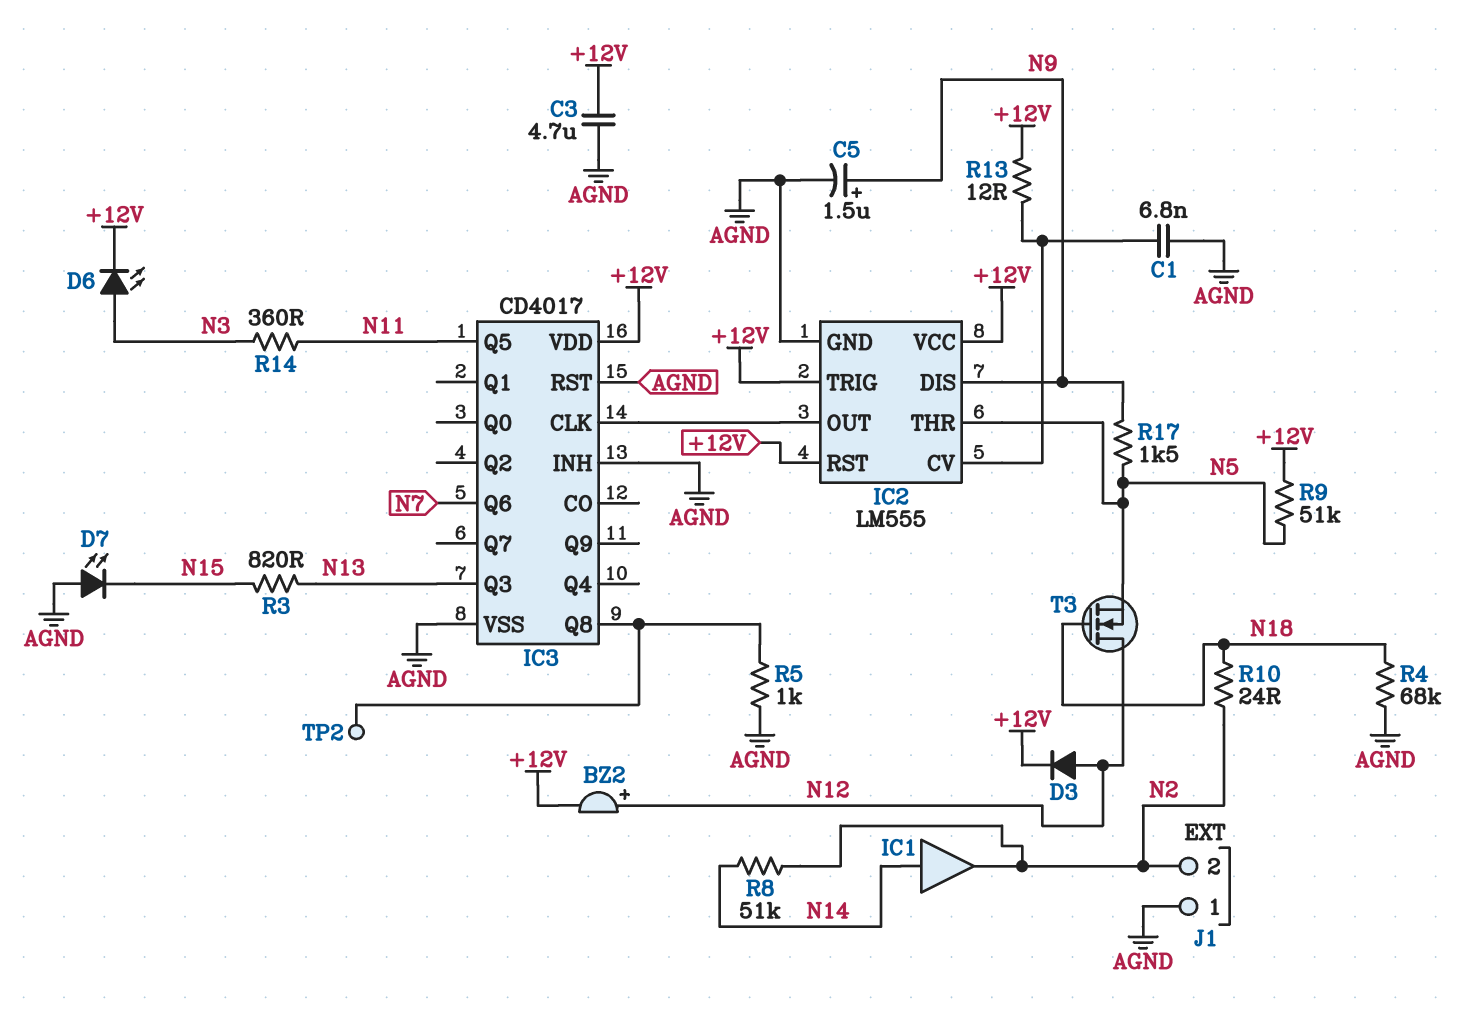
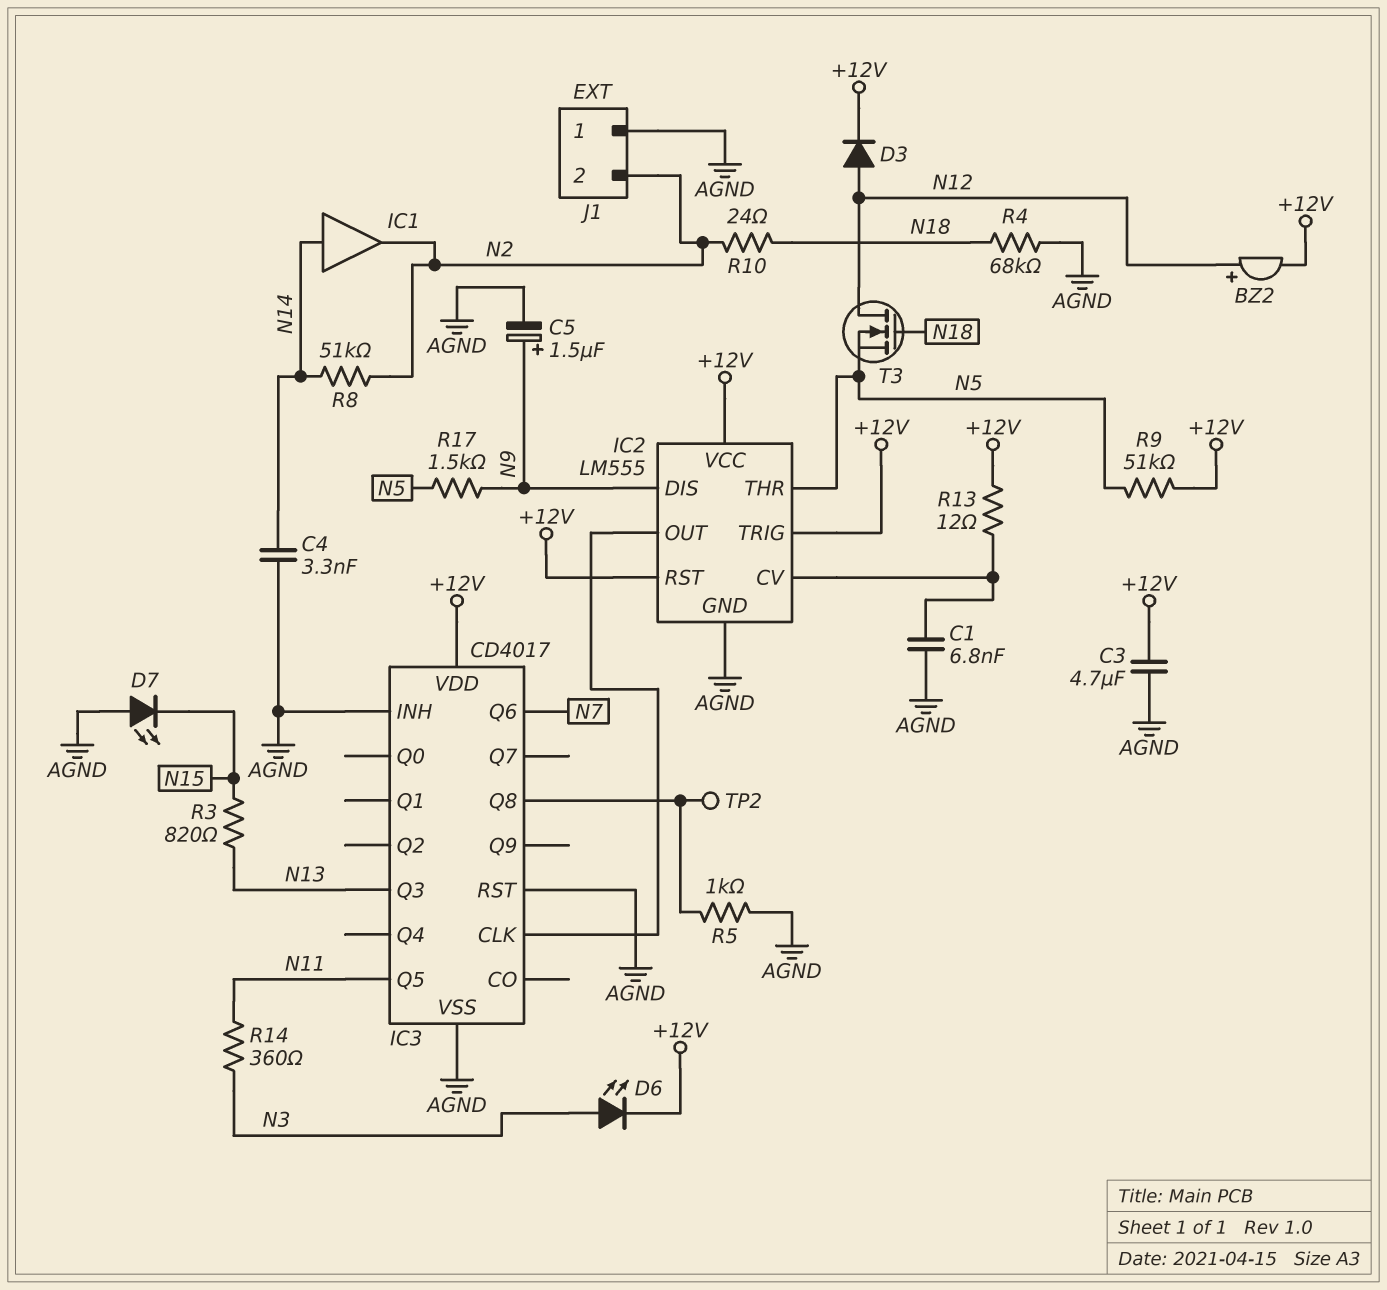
C4: none -> 3.3nF (AGND, N14)

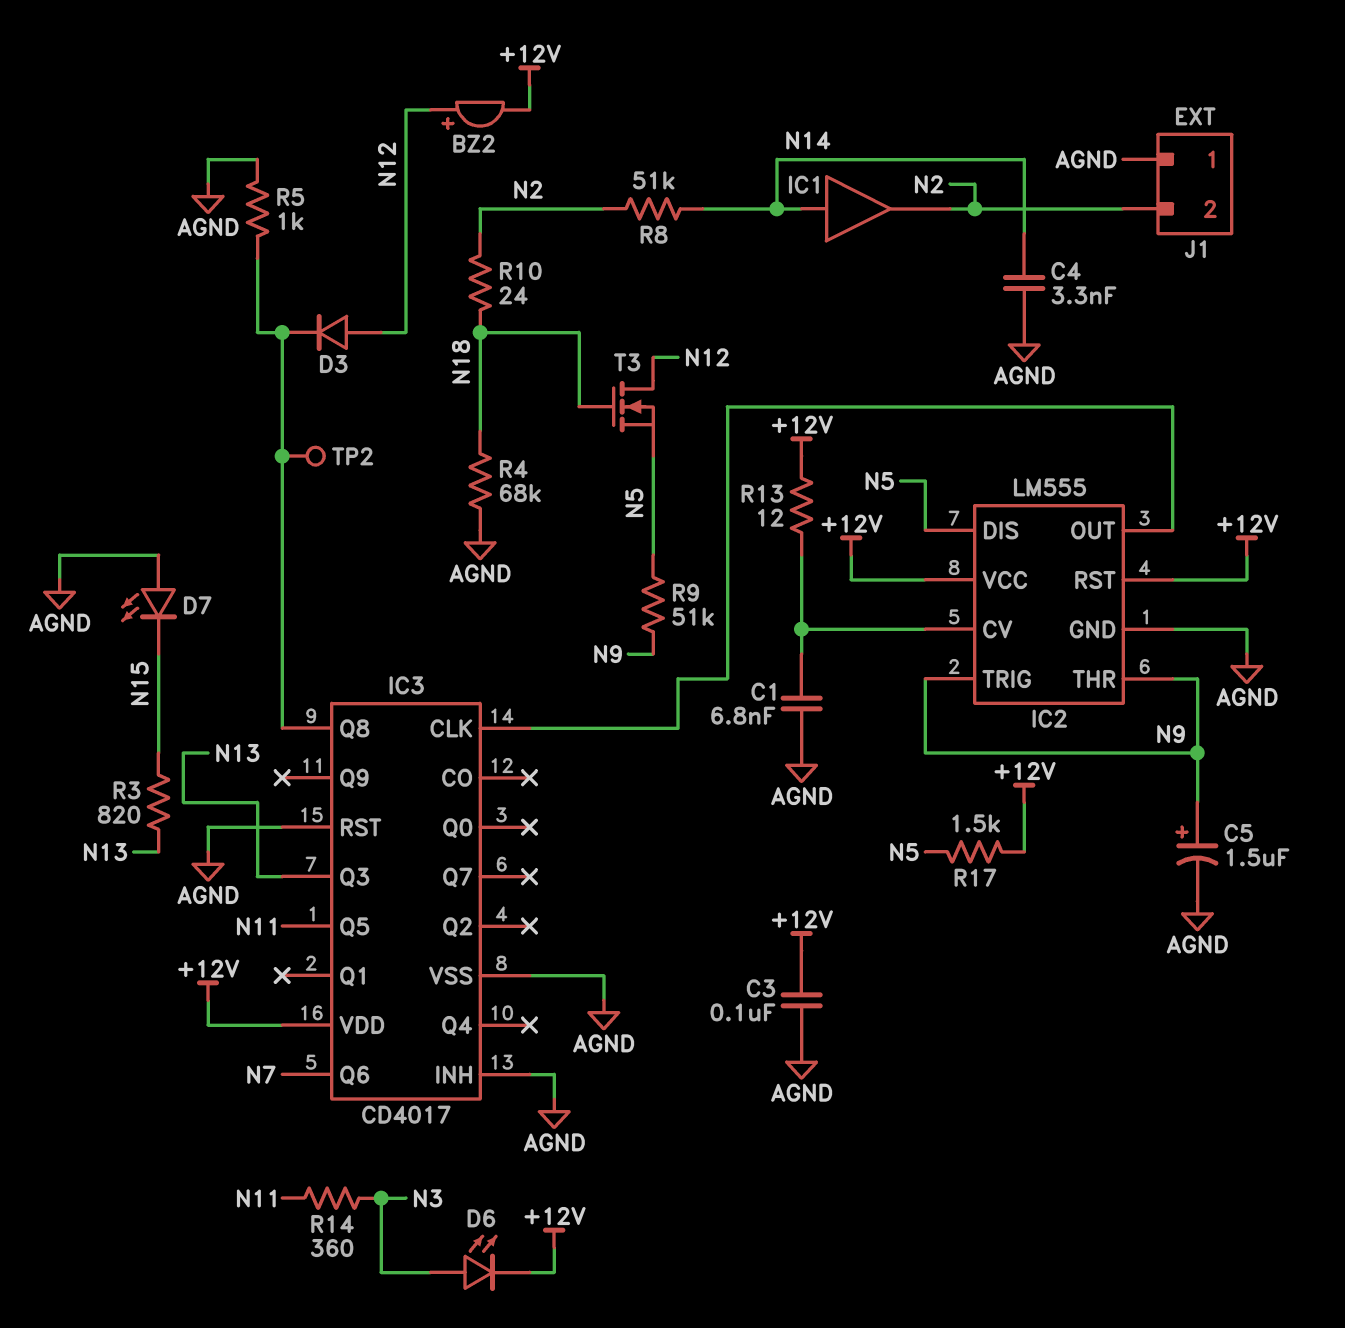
C3: 4.7uF (+12V, AGND) -> 100nF (+12V, AGND)
D3: diode (A N12, K +12V) -> diode (A N12, K IC3/Q8)
IC2 pin DIS: N9 -> N5
IC2 pin THR: N5 -> N9
IC2 pin TRIG: +12V -> N9
R9: 51k (+12V, N5) -> 51k (N5, N9)
R17: 1.5k (N5, N9) -> 1.5k (+12V, N5)

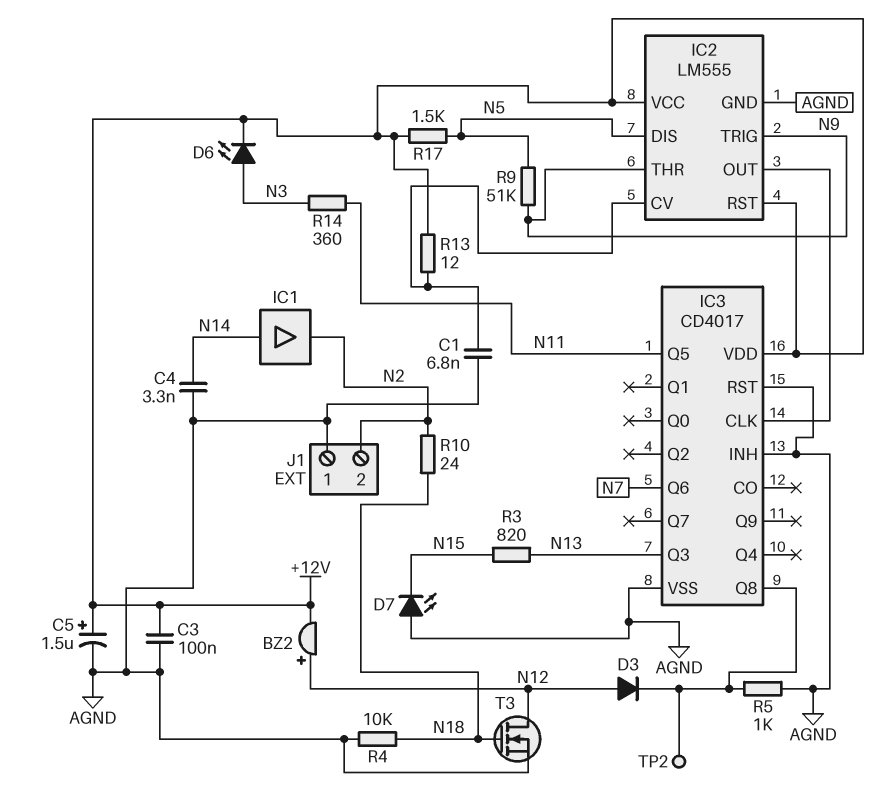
C5: 1.5uF (plus N9, minus AGND) -> 1.5uF (plus +12V, minus AGND)
R4: 68k (AGND, N18) -> 10k (AGND, N18)
R8: 51k (N2, N14) -> none
T3: NMOS (G N18, D N12, S N5) -> NMOS (G N18, D N12, S AGND)

